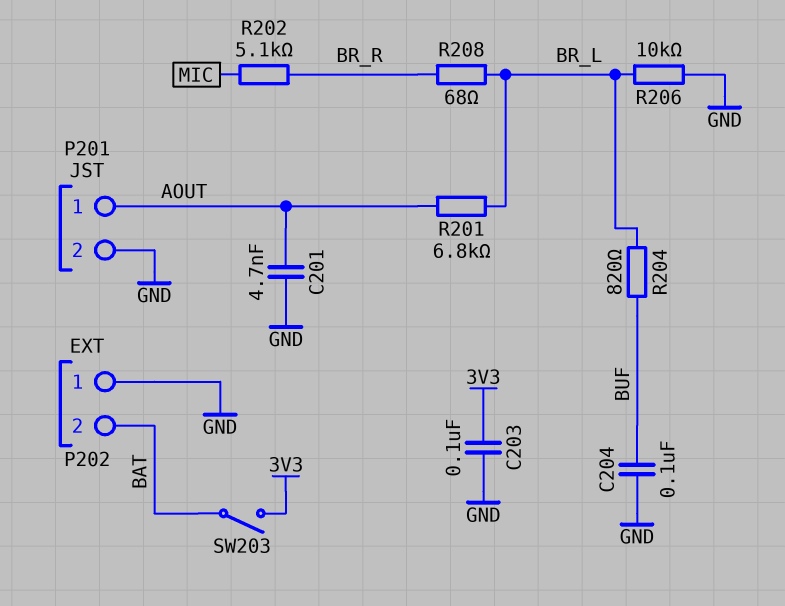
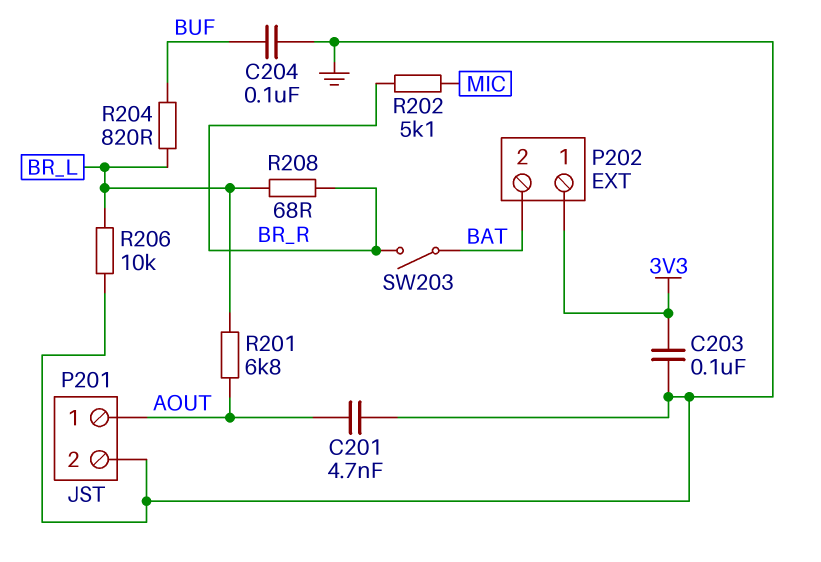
P202 pin 1: GND -> 3V3
SW203: switch (3V3, BAT) -> switch (BAT, BR_R)

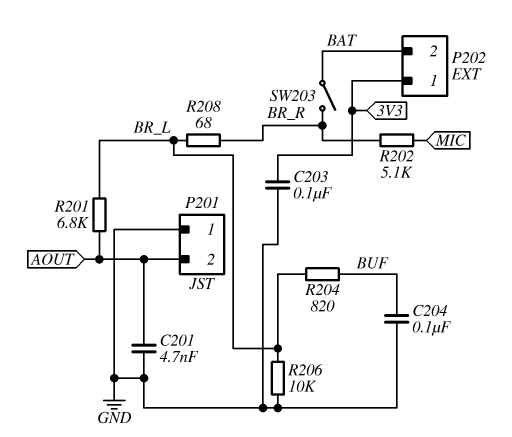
P201 pin 1: AOUT -> GND
P201 pin 2: GND -> AOUT

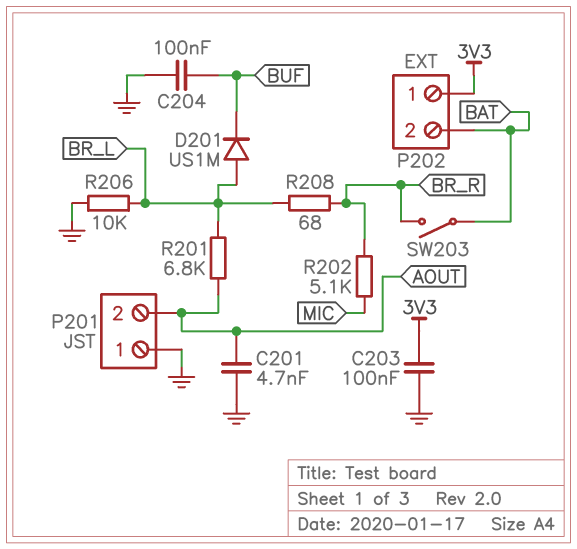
D201: none -> diode US1M (A BR_L, K BUF)
R204: 820 (BR_L, BUF) -> none

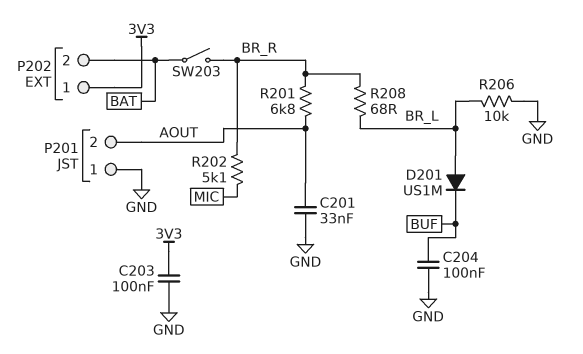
C201: 4.7nF (AOUT, GND) -> 33nF (AOUT, GND)
R201: 6.8k (AOUT, BR_L) -> 6.8k (AOUT, BR_R)

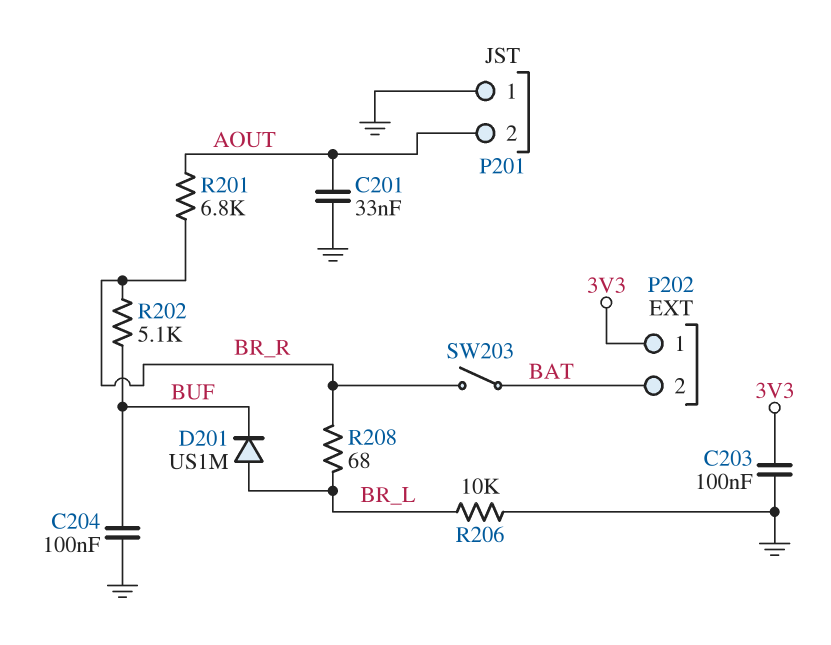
R202: 5.1k (BR_R, MIC) -> 5.1k (BR_R, BUF)

